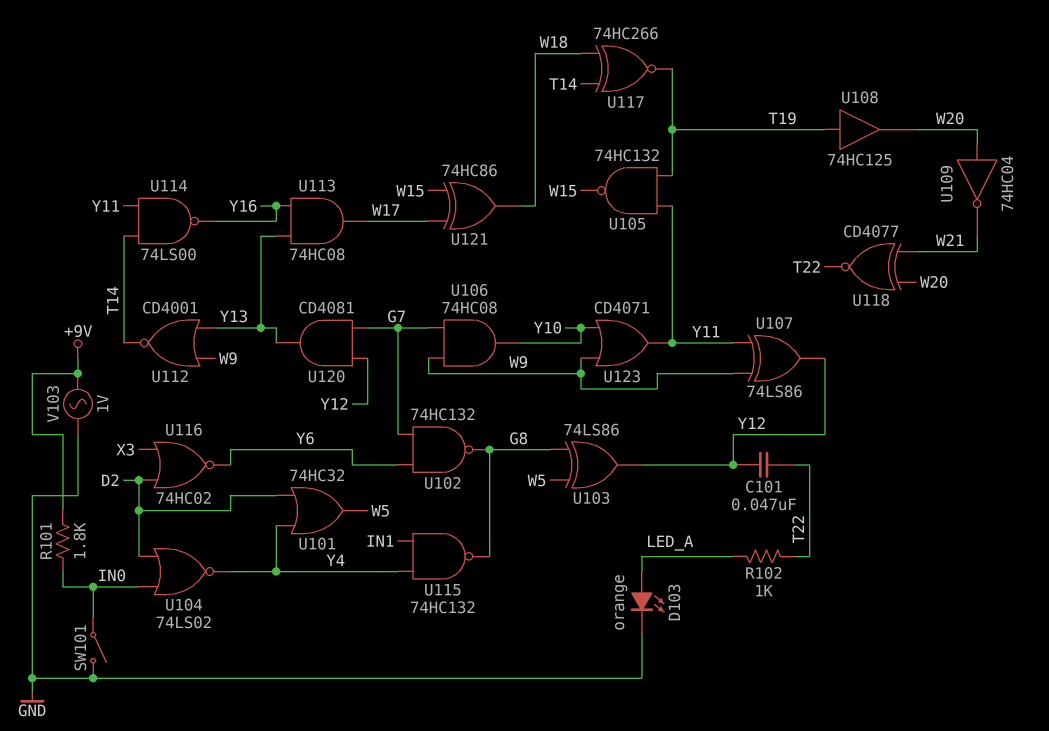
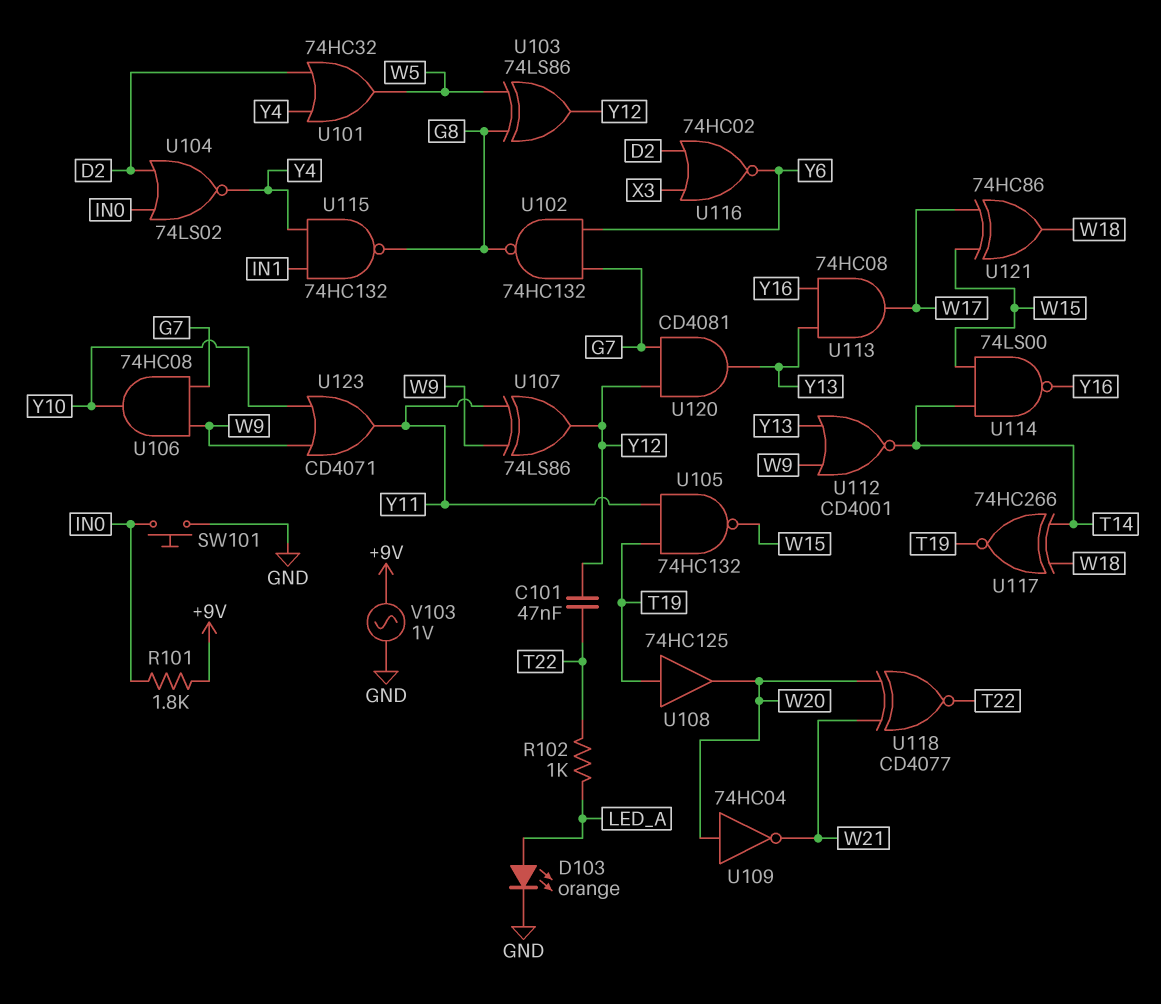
SW101: switch (GND, IN0) -> button (GND, IN0)
U114: NAND 74LS00 (in T14, in Y11, out Y16) -> NAND 74LS00 (in T14, in W15, out Y16)

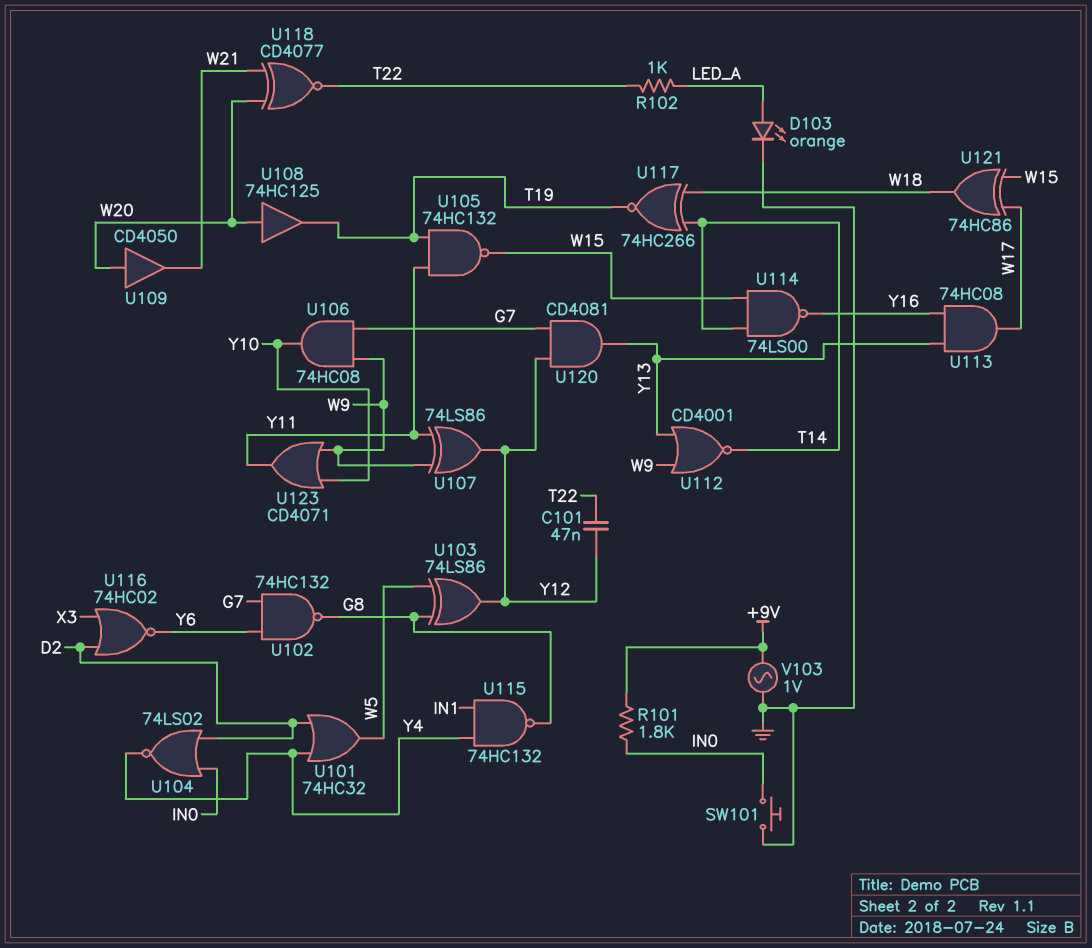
U108: buffer 74HC125 (in T19, out W20) -> buffer 74HC125 (in W20, out T19)
U109: NOT 74HC04 (in W20, out W21) -> buffer CD4050 (in W20, out W21)

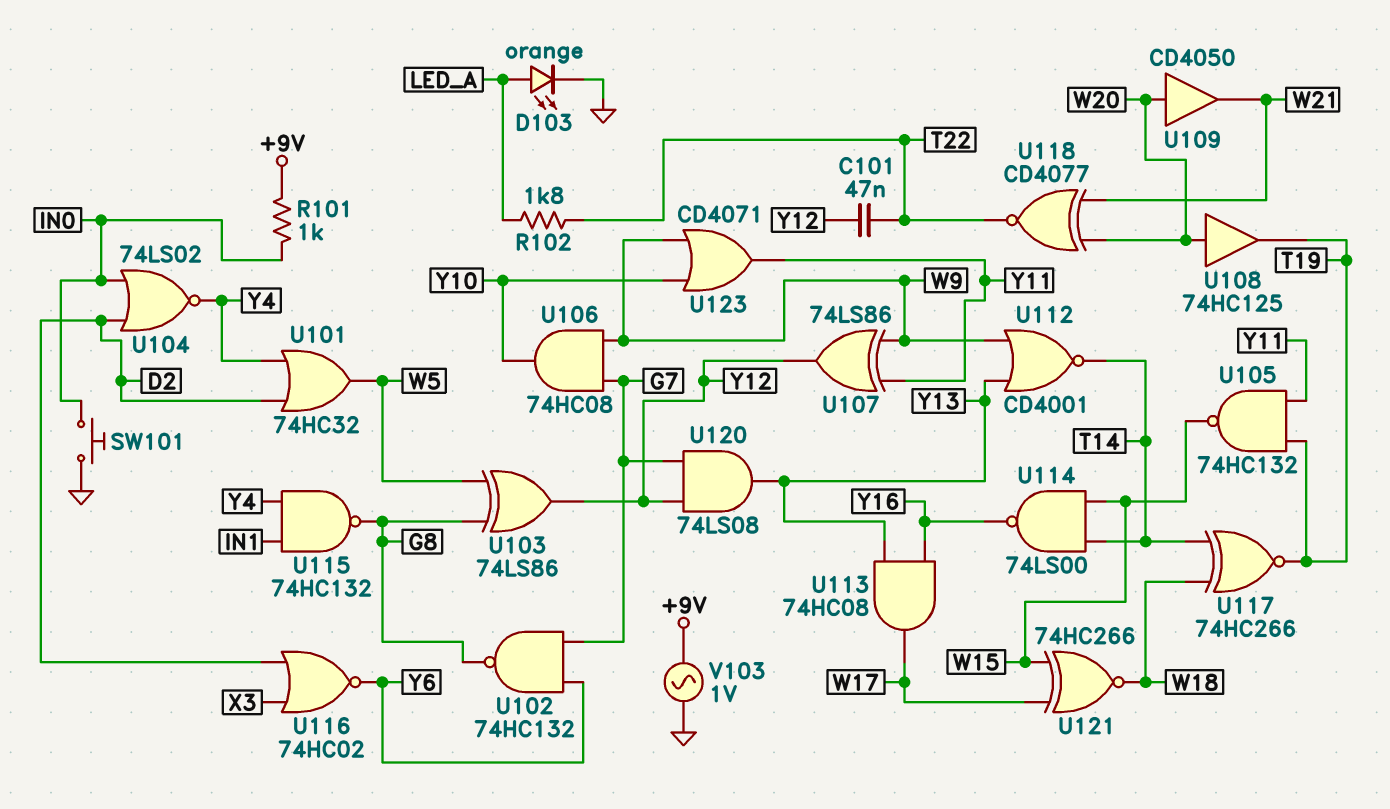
R101: 1.8k (+9V, IN0) -> 1k (+9V, IN0)
R102: 1k (LED_A, T22) -> 1.8k (LED_A, T22)
U120: AND CD4081 (in G7, in Y12, out Y13) -> AND 74LS08 (in G7, in Y12, out Y13)
U121: XOR 74HC86 (in W15, in W17, out W18) -> XNOR 74HC266 (in W15, in W17, out W18)

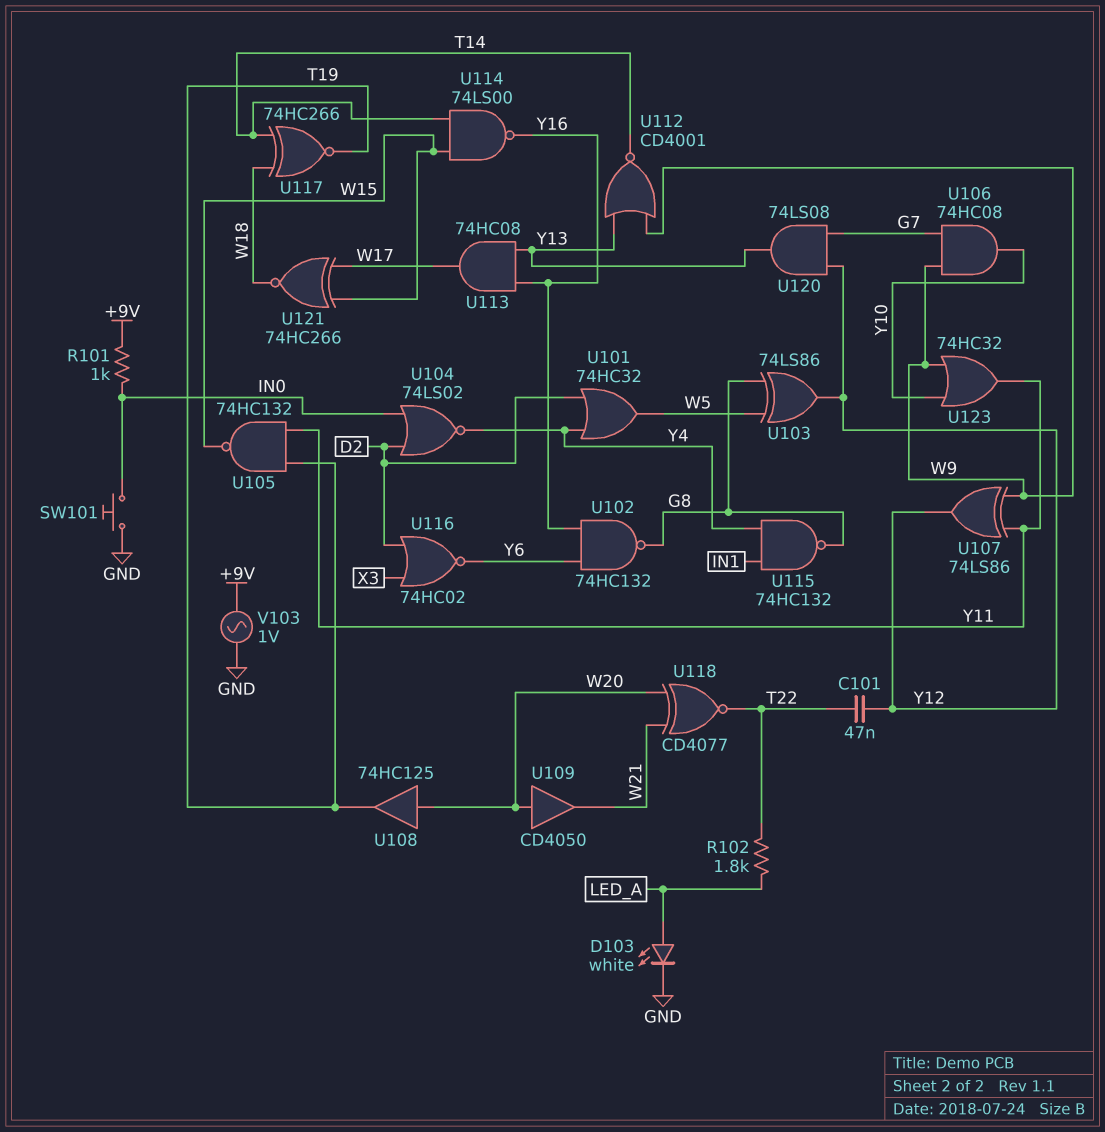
D103: LED orange (A LED_A, K GND) -> LED white (A LED_A, K GND)
U102: NAND 74HC132 (in G7, in Y6, out G8) -> NAND 74HC132 (in Y6, in Y16, out G8)
U123: OR CD4071 (in W9, in Y10, out Y11) -> OR 74HC32 (in W9, in Y10, out Y11)

